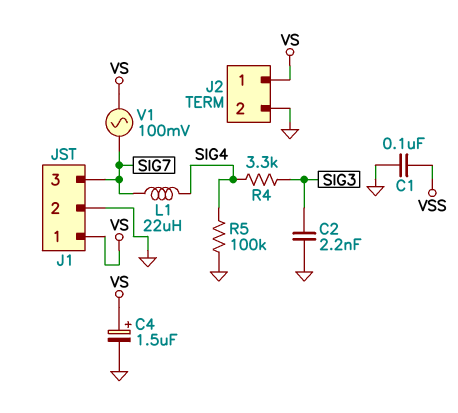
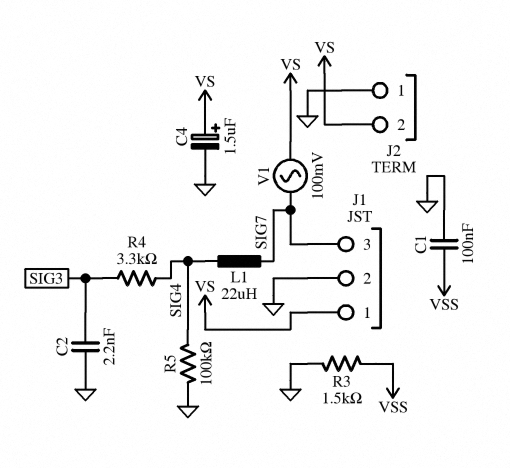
J2 pin 1: VS -> GND
J2 pin 2: GND -> VS
R3: none -> 1.5k (GND, VSS)

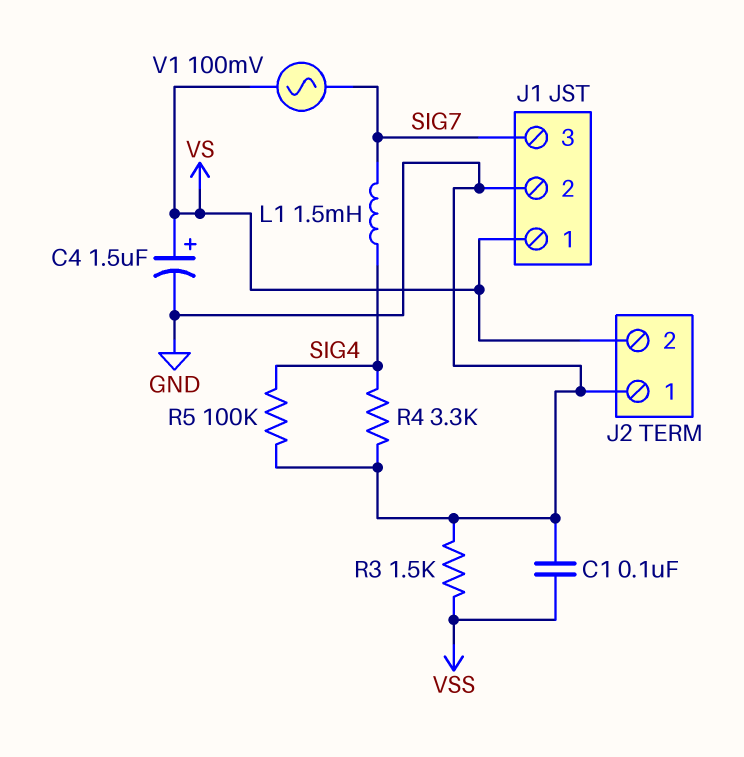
C2: 2.2nF (GND, SIG3) -> none
L1: 22uH (SIG4, SIG7) -> 1.5mH (SIG4, SIG7)
R4: 3.3k (SIG3, SIG4) -> 3.3k (GND, SIG4)

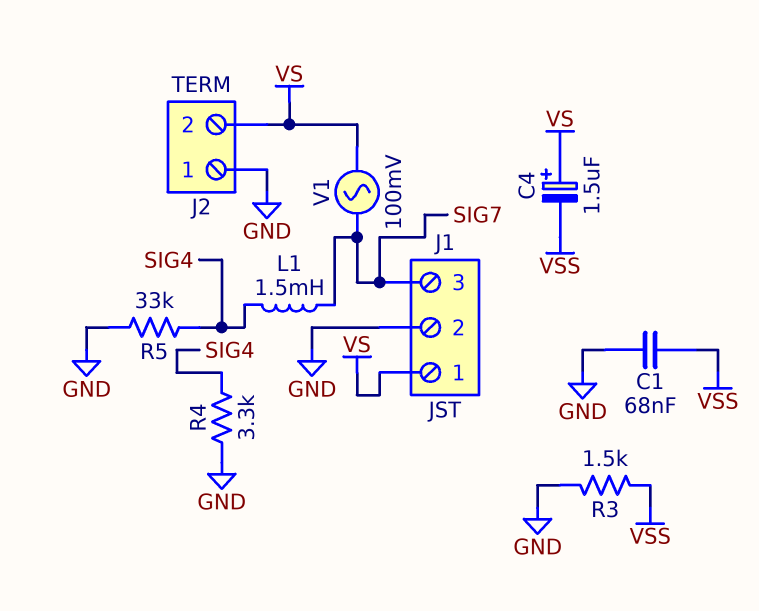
C1: 100nF (GND, VSS) -> 68nF (GND, VSS)
C4: 1.5uF (plus VS, minus GND) -> 1.5uF (plus VS, minus VSS)
R5: 100k (GND, SIG4) -> 33k (GND, SIG4)

